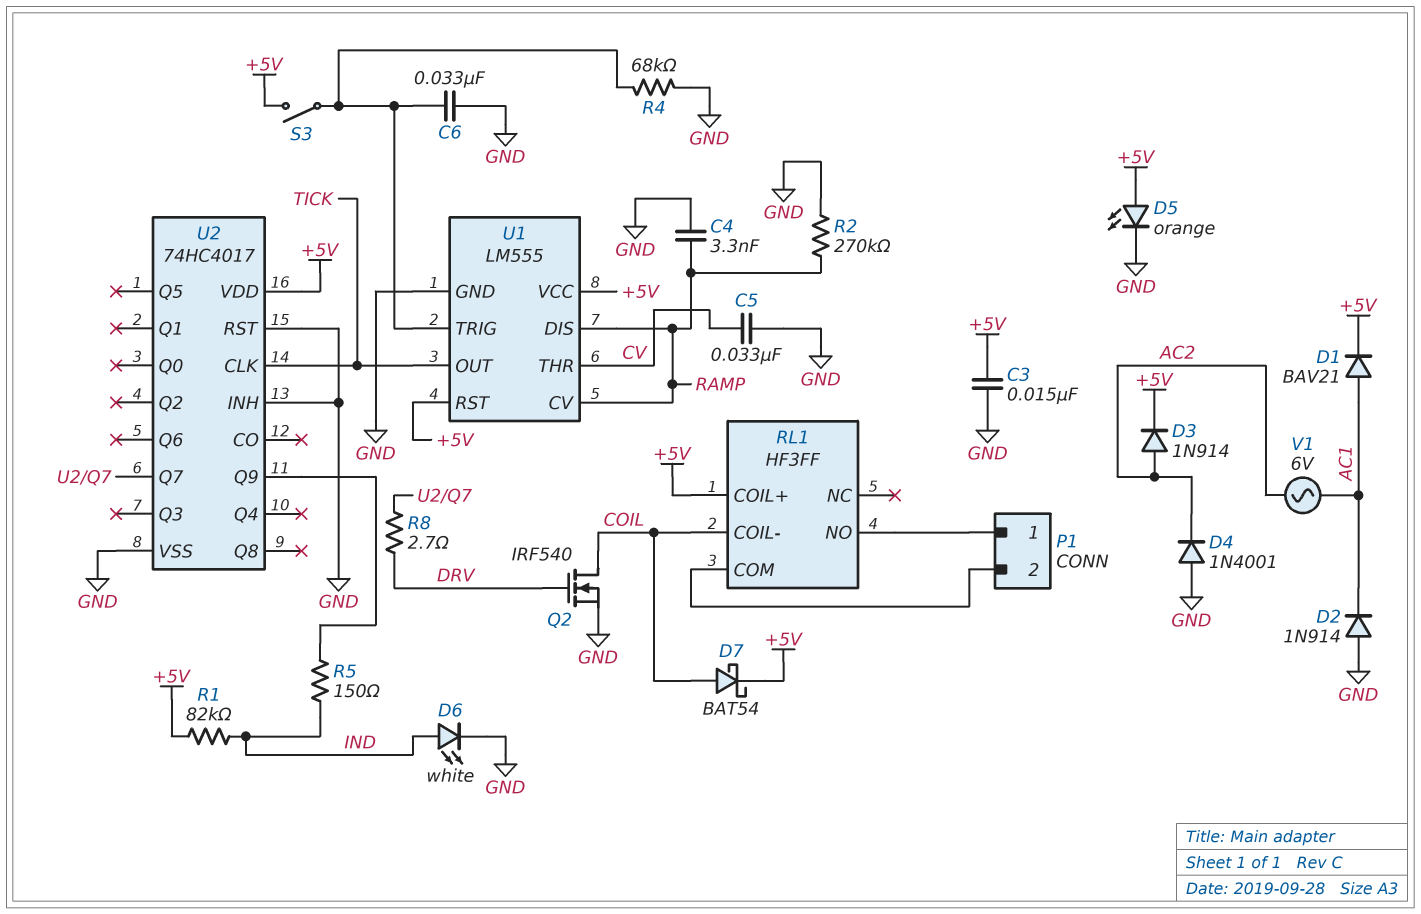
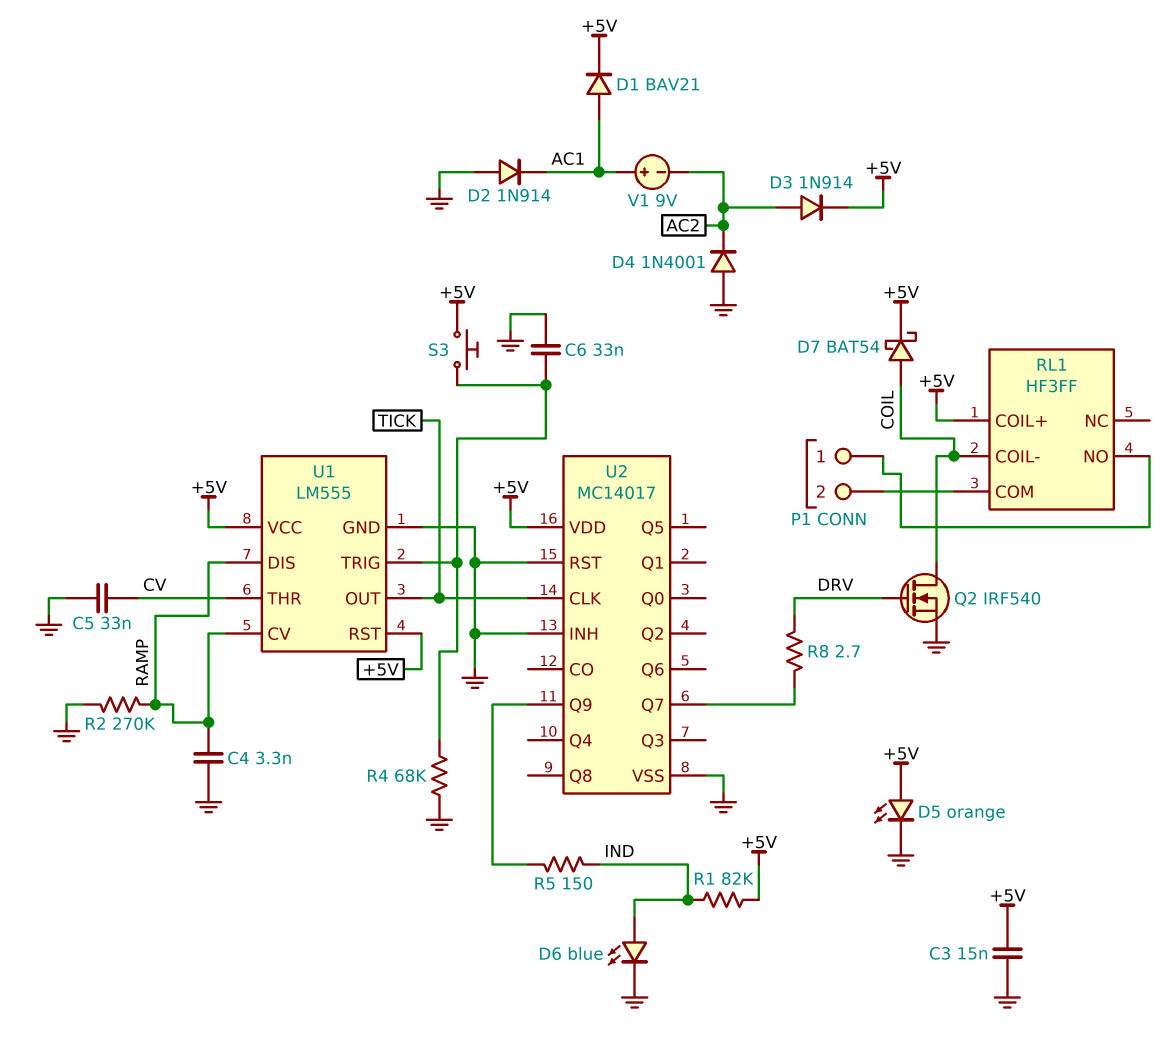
D6: LED white (A IND, K GND) -> LED blue (A IND, K GND)
S3: switch (+5V, U1/TRIG) -> button (+5V, U1/TRIG)
U2: 74HC4017 -> MC14017
V1: AC 6V (AC1, AC2) -> 9V (plus AC1, minus AC2)

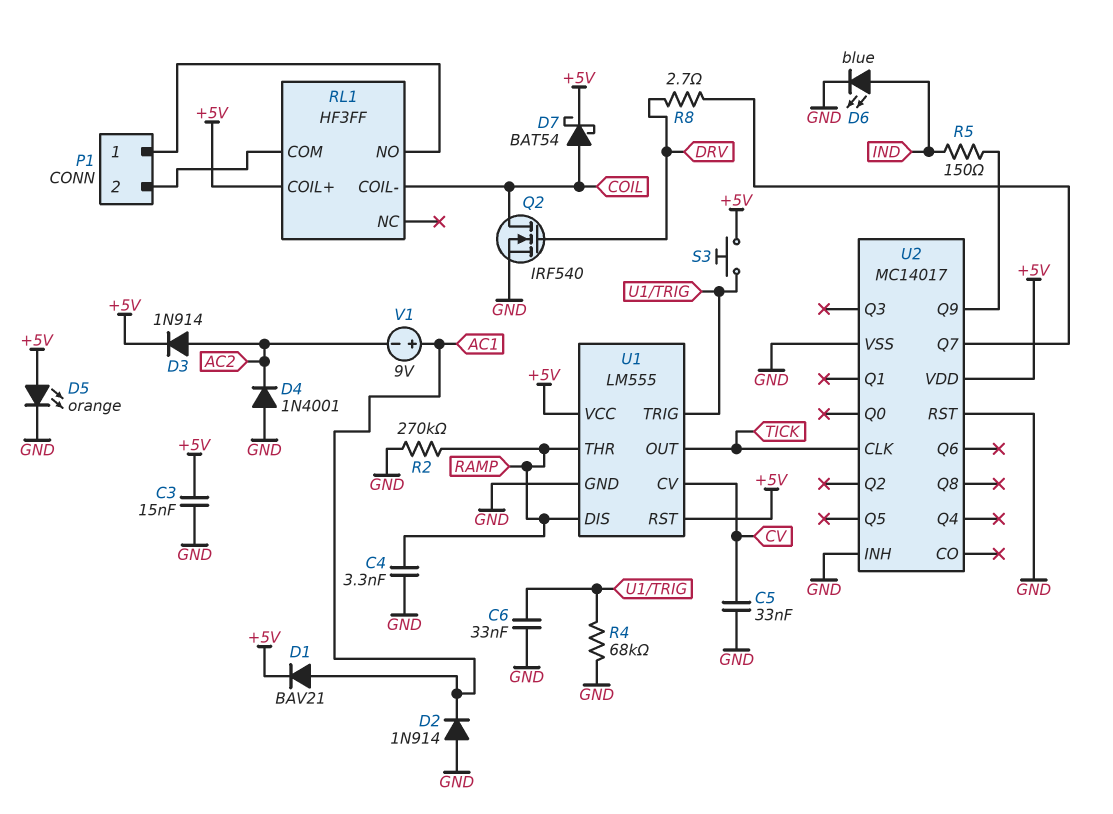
R1: 82k (+5V, IND) -> none
U1 pin CV: RAMP -> CV
U1 pin THR: CV -> RAMP

